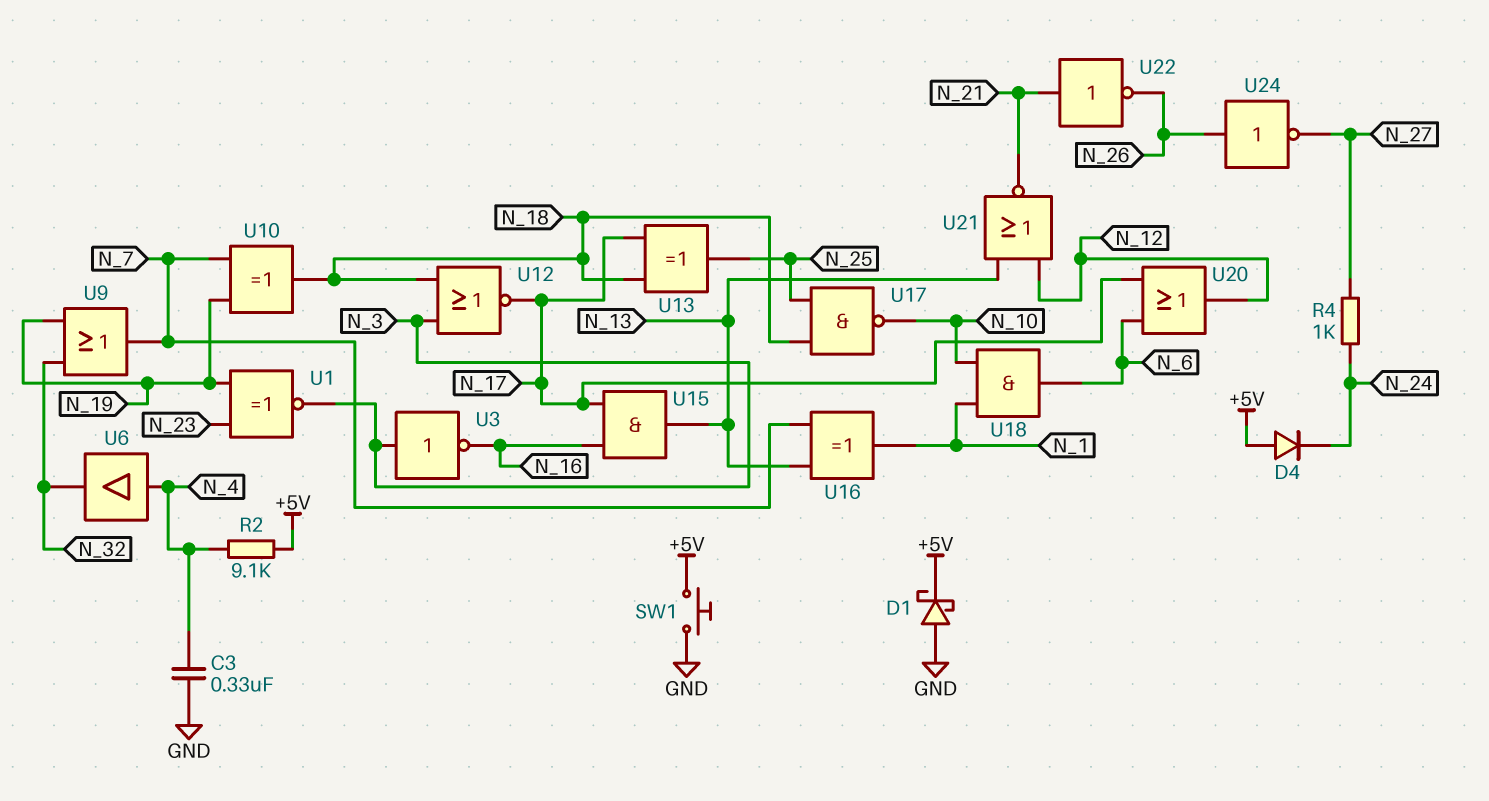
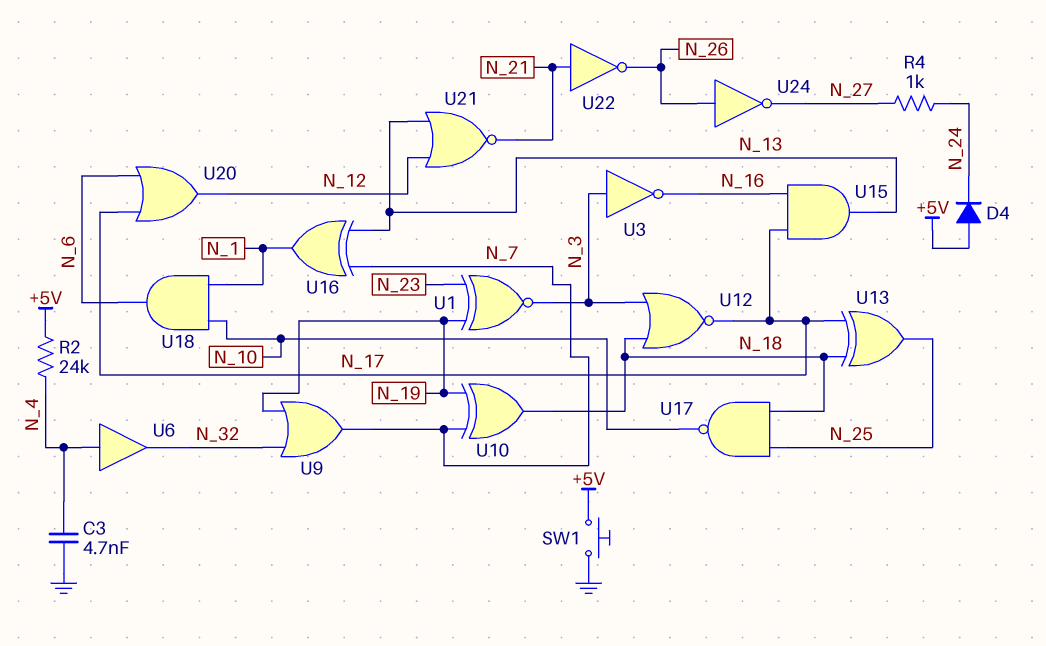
C3: 330nF (GND, N_4) -> 4.7nF (GND, N_4)
D1: schottky (A GND, K +5V) -> none
R2: 9.1k (+5V, N_4) -> 24k (+5V, N_4)

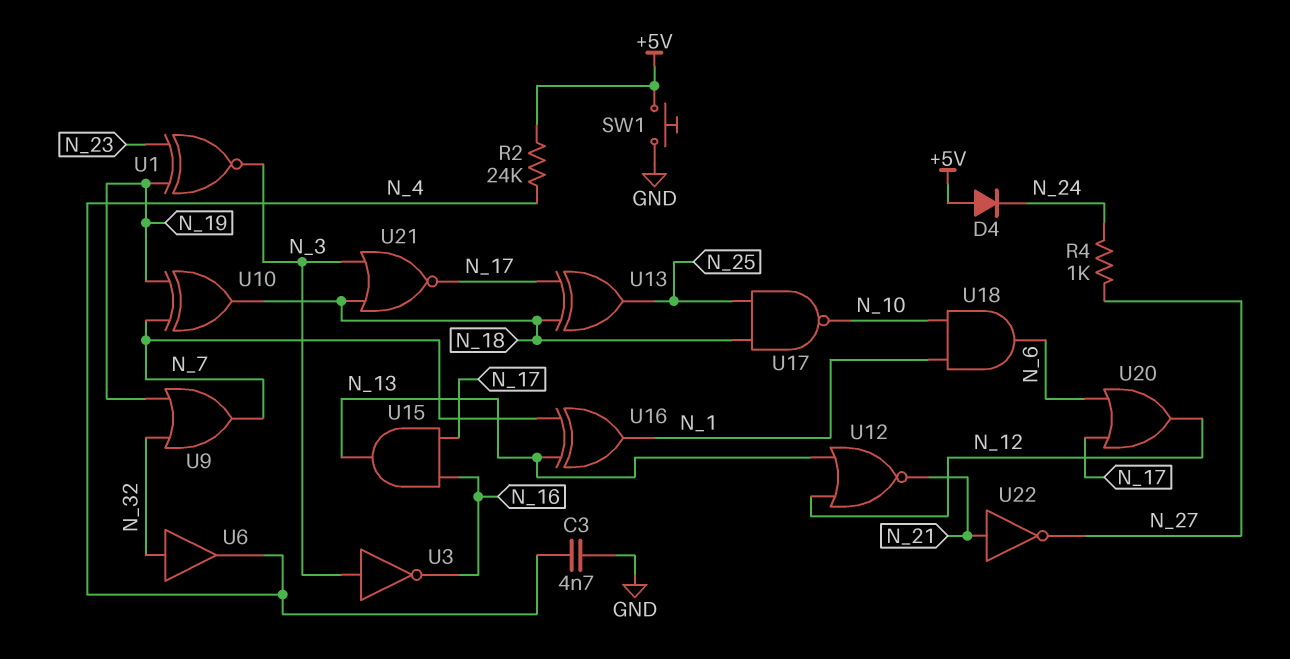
U6: buffer (in N_4, out N_32) -> buffer (in N_32, out N_4)
U12: NOR (in N_3, in N_18, out N_17) -> NOR (in N_12, in N_13, out N_21)
U21: NOR (in N_12, in N_13, out N_21) -> NOR (in N_3, in N_18, out N_17)
U22: NOT (in N_21, out N_26) -> NOT (in N_21, out N_27)
U24: NOT (in N_26, out N_27) -> none

